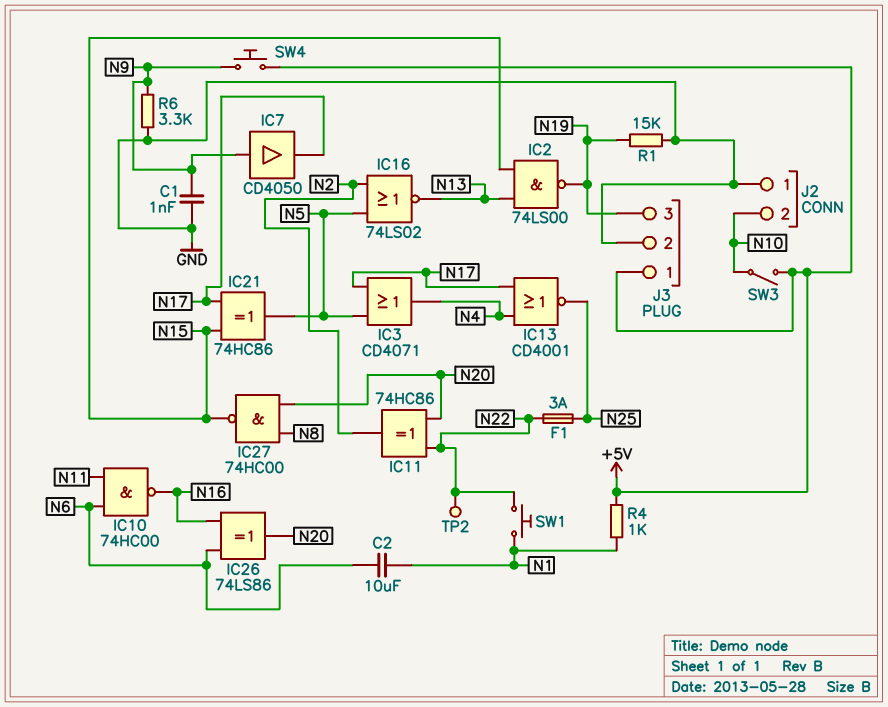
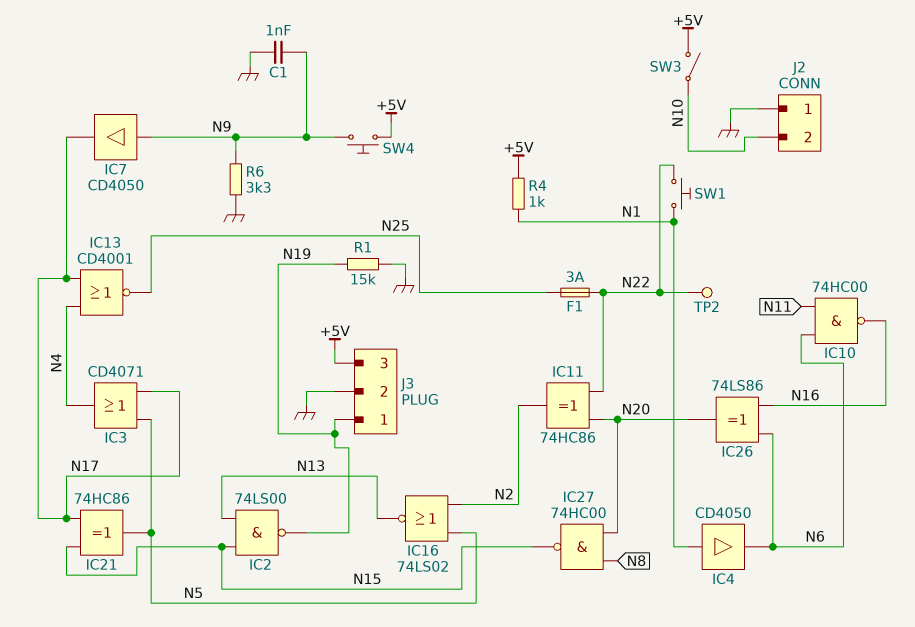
C2: 10uF (N1, N6) -> none
IC4: none -> buffer CD4050 (in N1, out N6)
J3 pin 1: +5V -> N19
J3 pin 3: N19 -> +5V

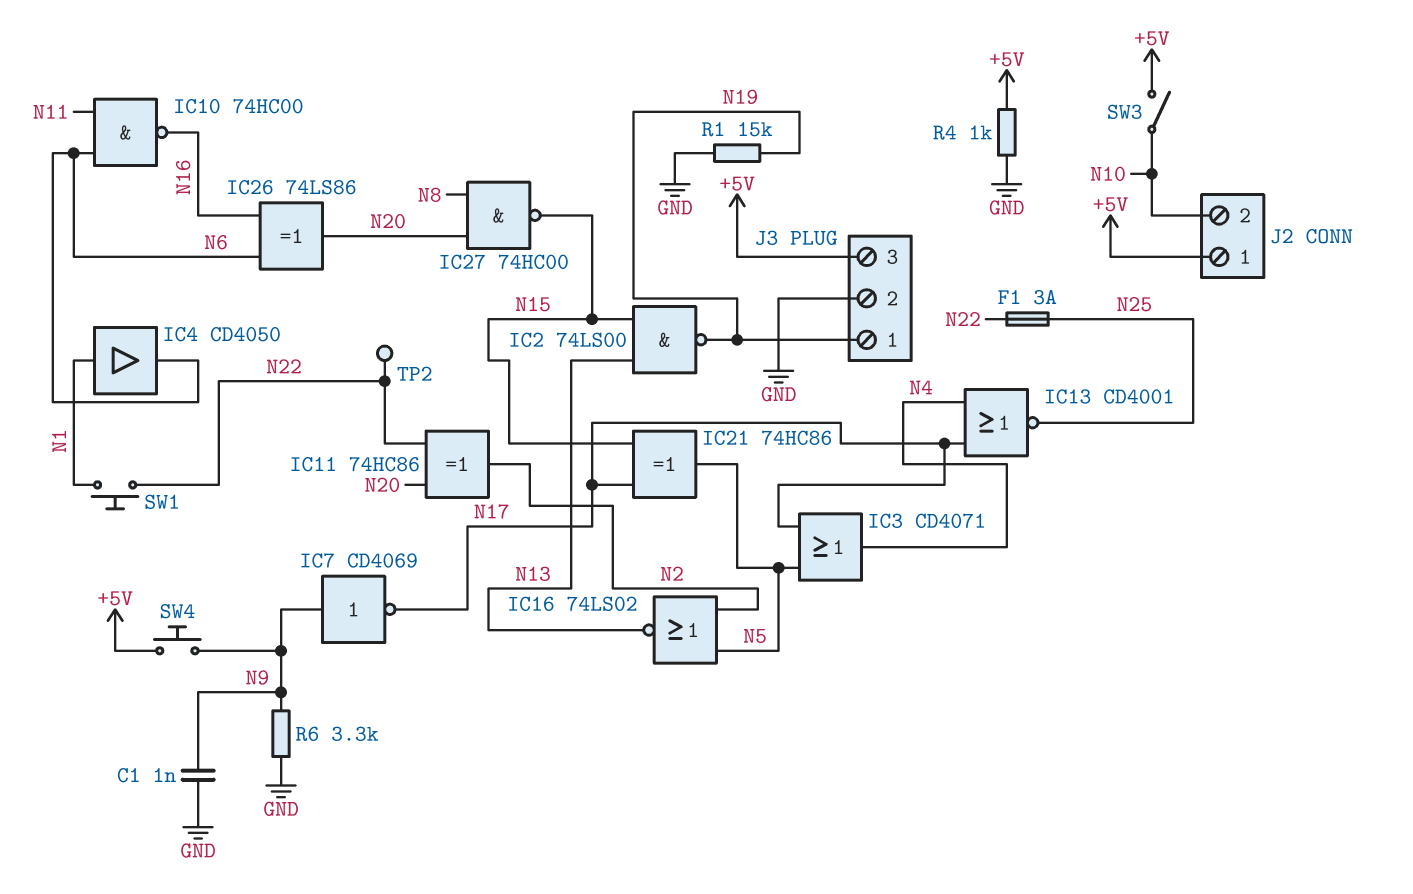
IC7: buffer CD4050 (in N9, out N17) -> NOT CD4069 (in N9, out N17)
J2 pin 1: GND -> +5V
R4: 1k (+5V, N1) -> 1k (+5V, GND)

